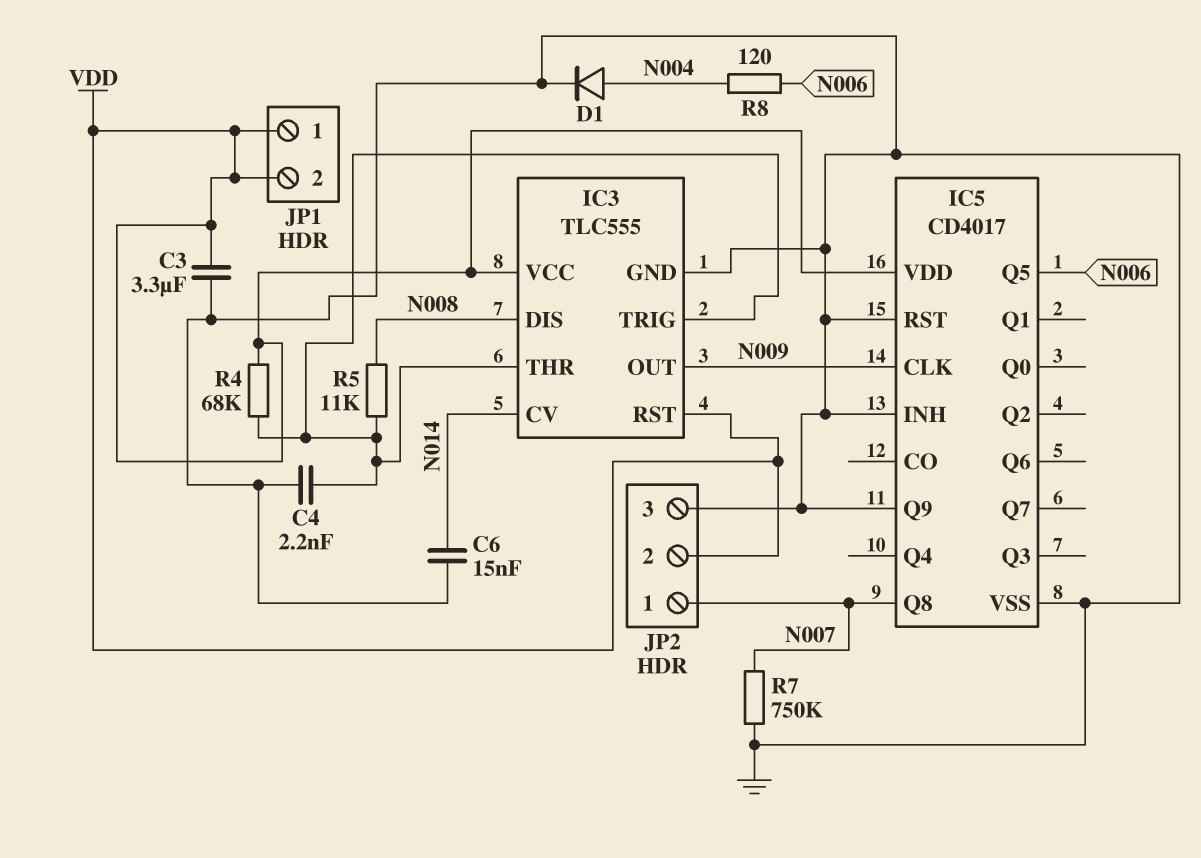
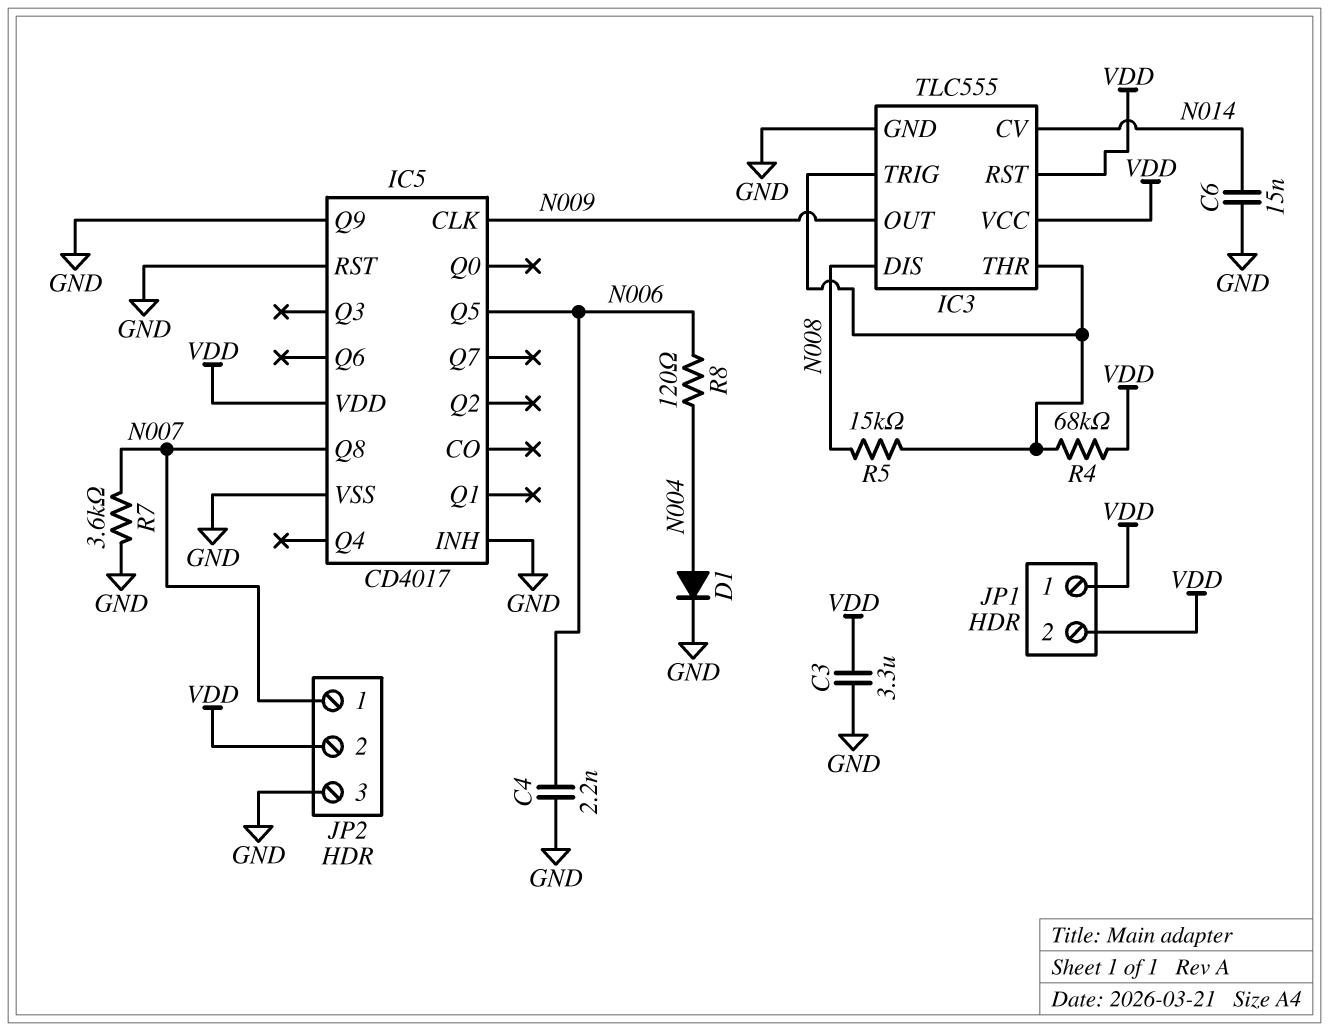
C4: 2.2nF (GND, IC3/THR) -> 2.2nF (GND, N006)
R5: 11k (IC3/THR, N008) -> 15k (IC3/THR, N008)
R7: 750k (GND, N007) -> 3.6k (GND, N007)

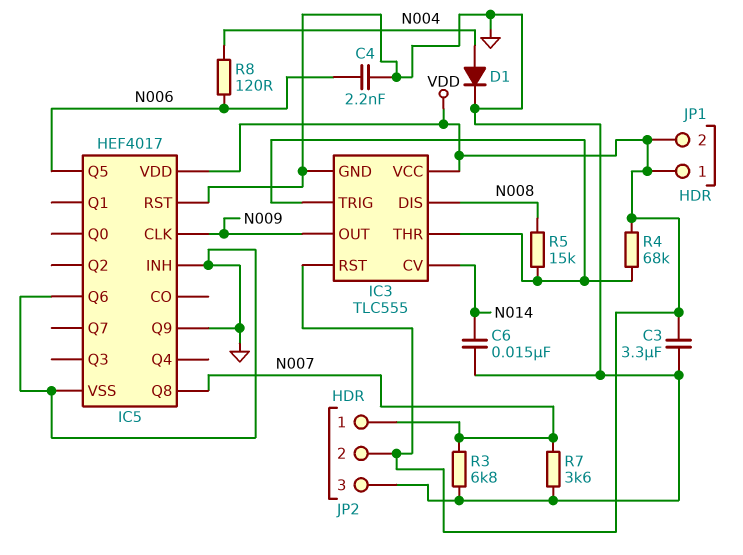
IC5: CD4017 -> HEF4017
IC5 pin Q6: none -> GND
R3: none -> 6.8k (GND, N007)

